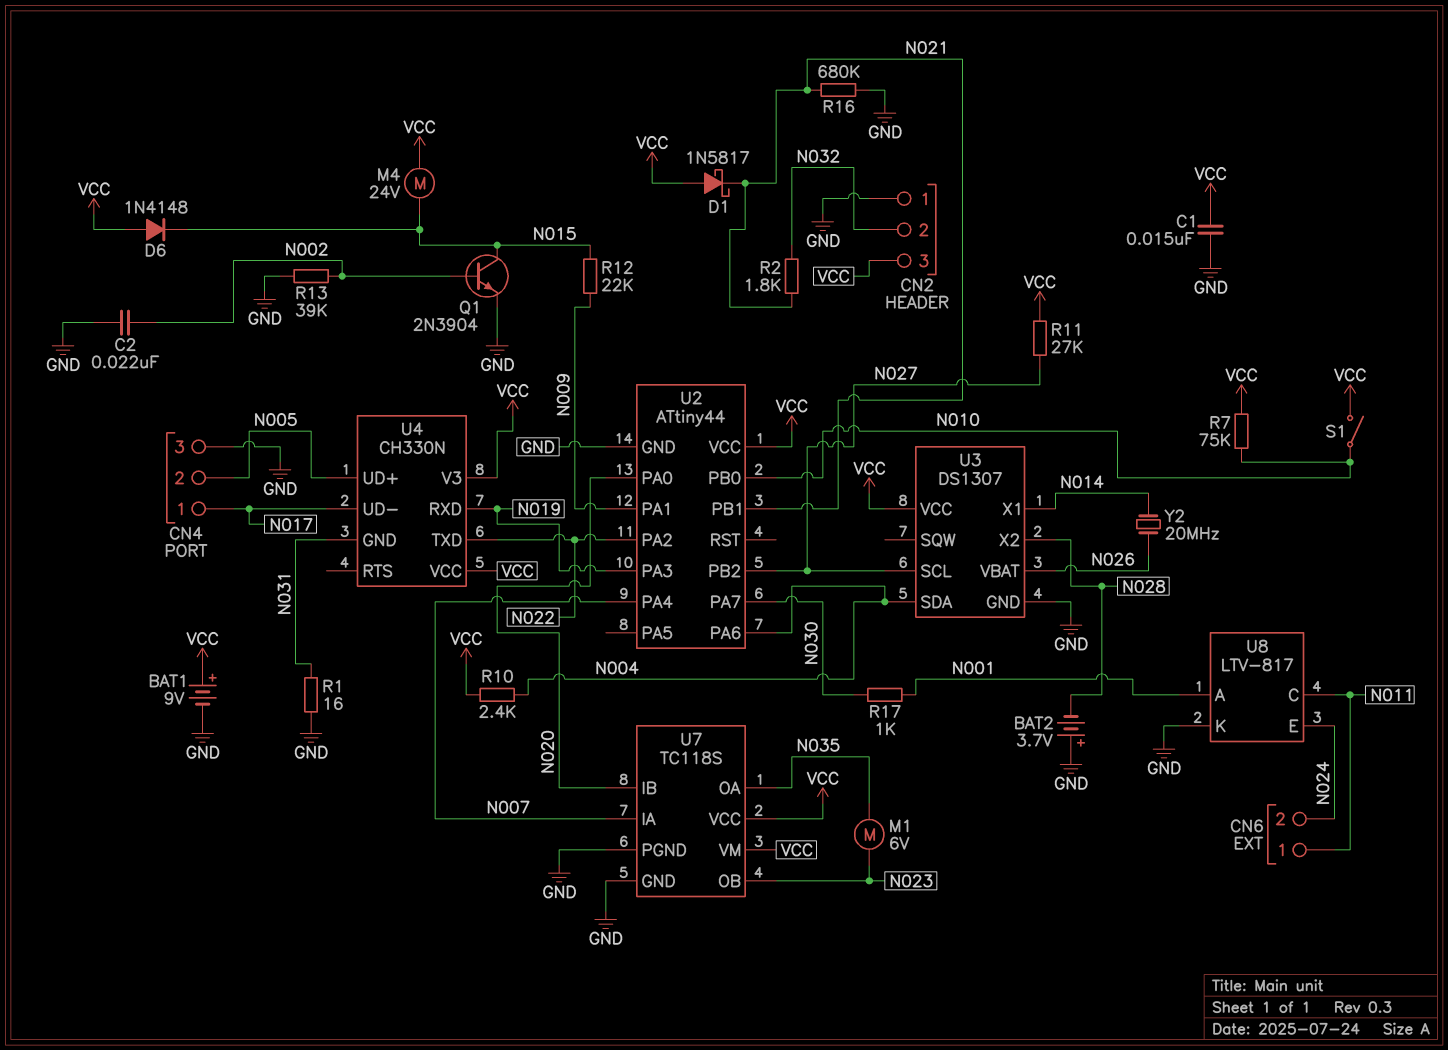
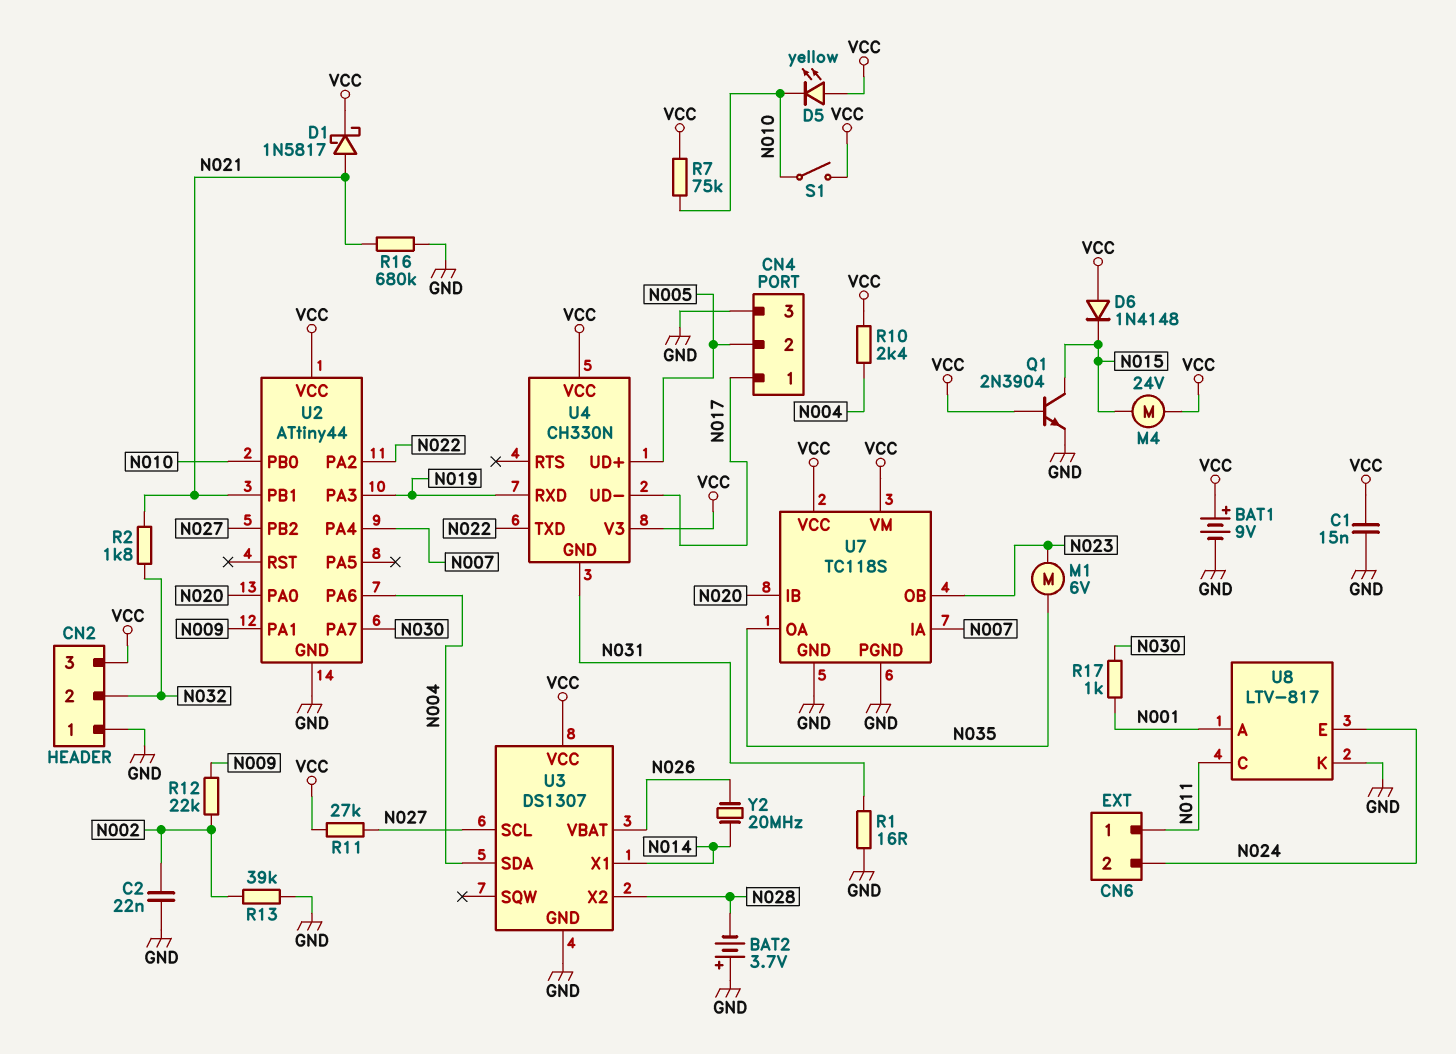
D1: schottky 1N5817 (A VCC, K N021) -> schottky 1N5817 (A N021, K VCC)
D5: none -> LED yellow (A VCC, K N010)
Q1: NPN 2N3904 (B N002, C N015, E GND) -> NPN 2N3904 (B VCC, C N015, E GND)
R12: 22k (N009, N015) -> 22k (N002, N009)

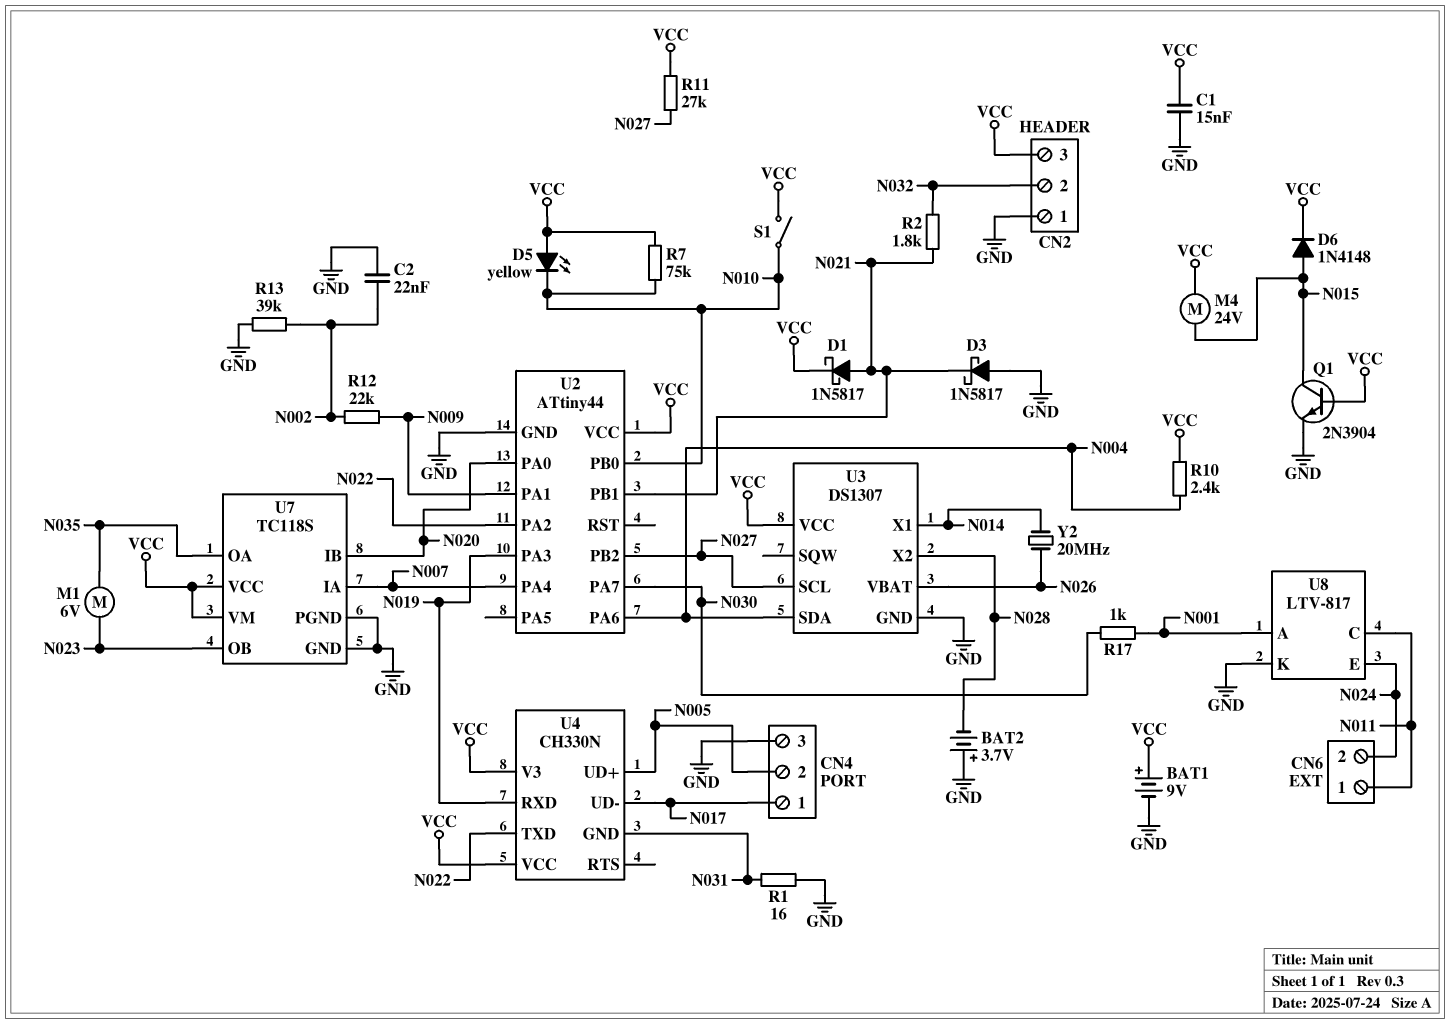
D3: none -> schottky 1N5817 (A GND, K N021)
D6: diode 1N4148 (A VCC, K N015) -> diode 1N4148 (A N015, K VCC)
R16: 680k (GND, N021) -> none

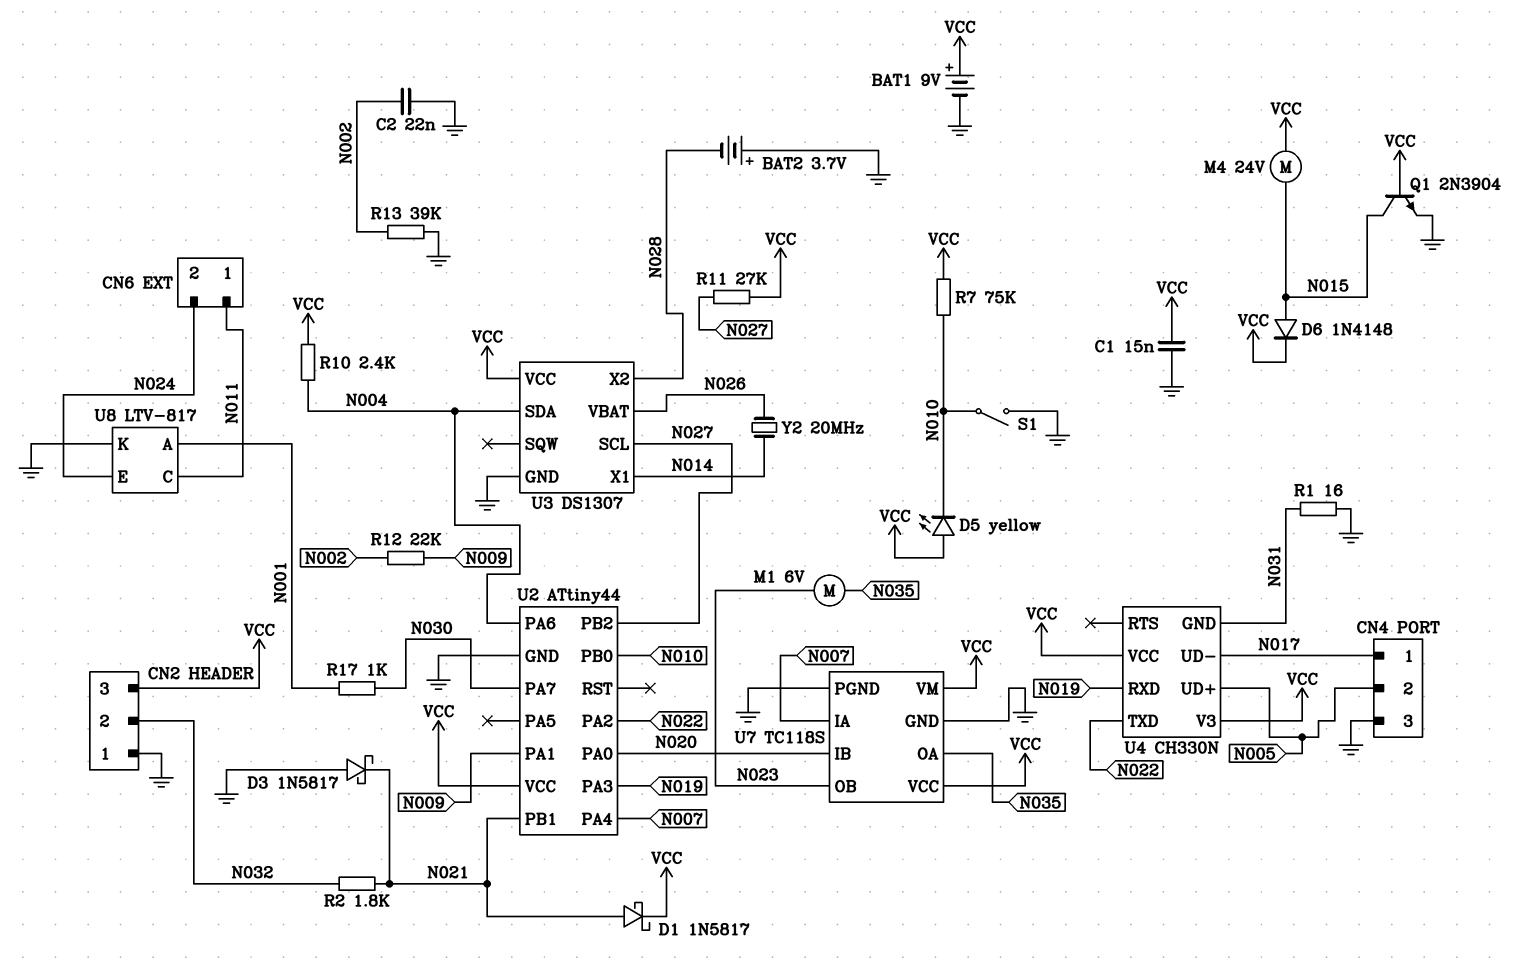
S1: switch (N010, VCC) -> switch (GND, N010)

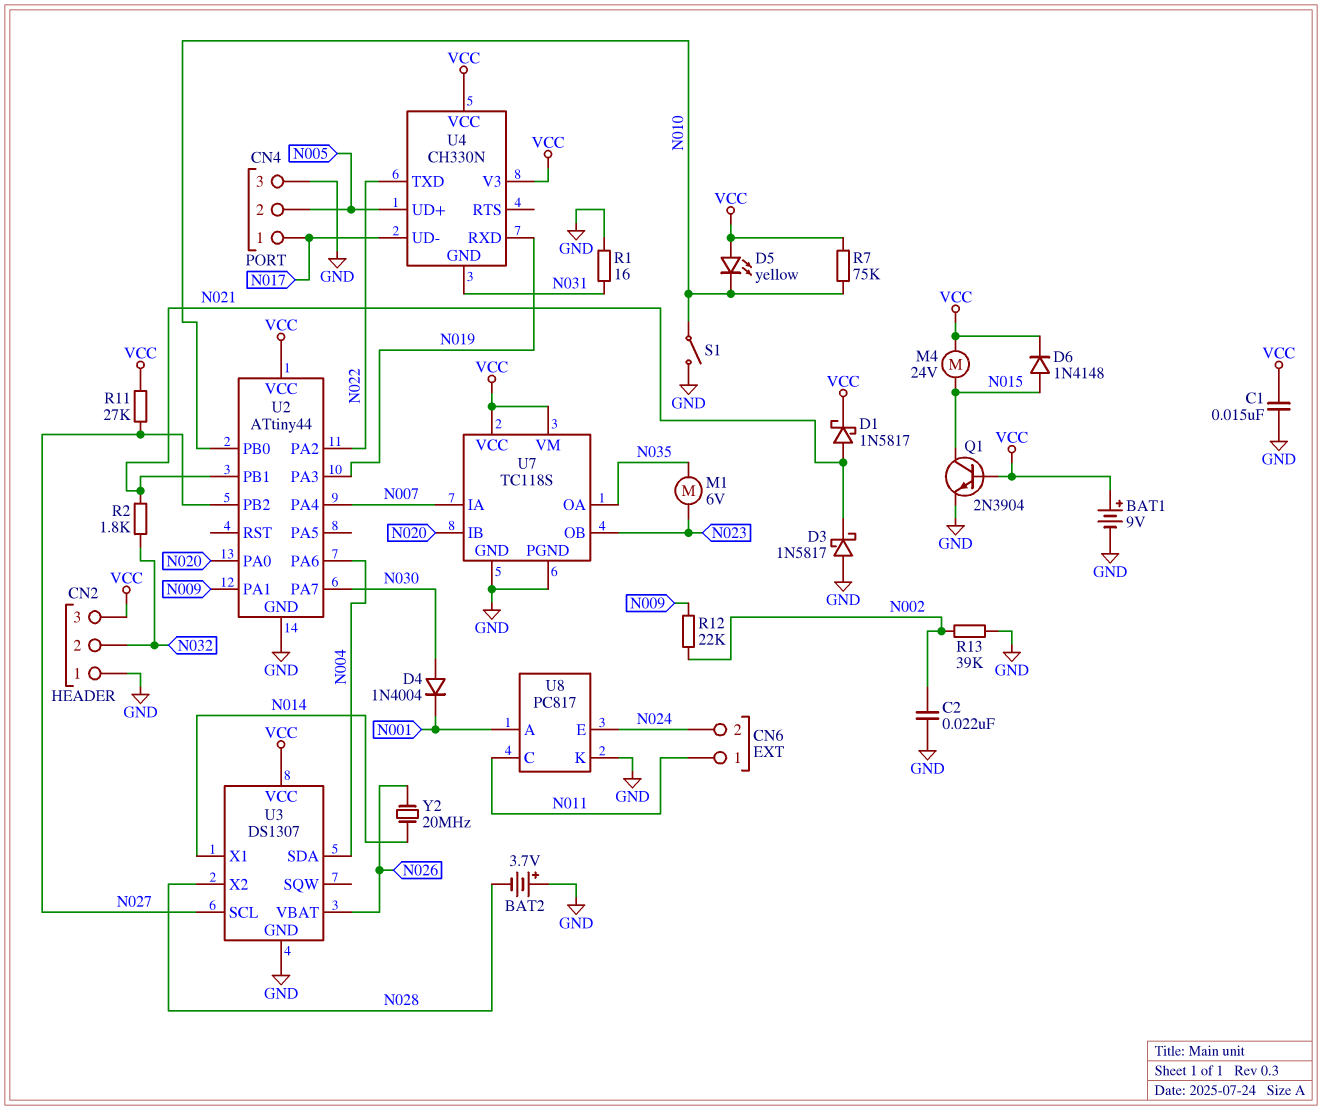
D4: none -> diode 1N4004 (A N030, K N001)
R10: 2.4k (N004, VCC) -> none
R17: 1k (N001, N030) -> none
U8: LTV-817 -> PC817

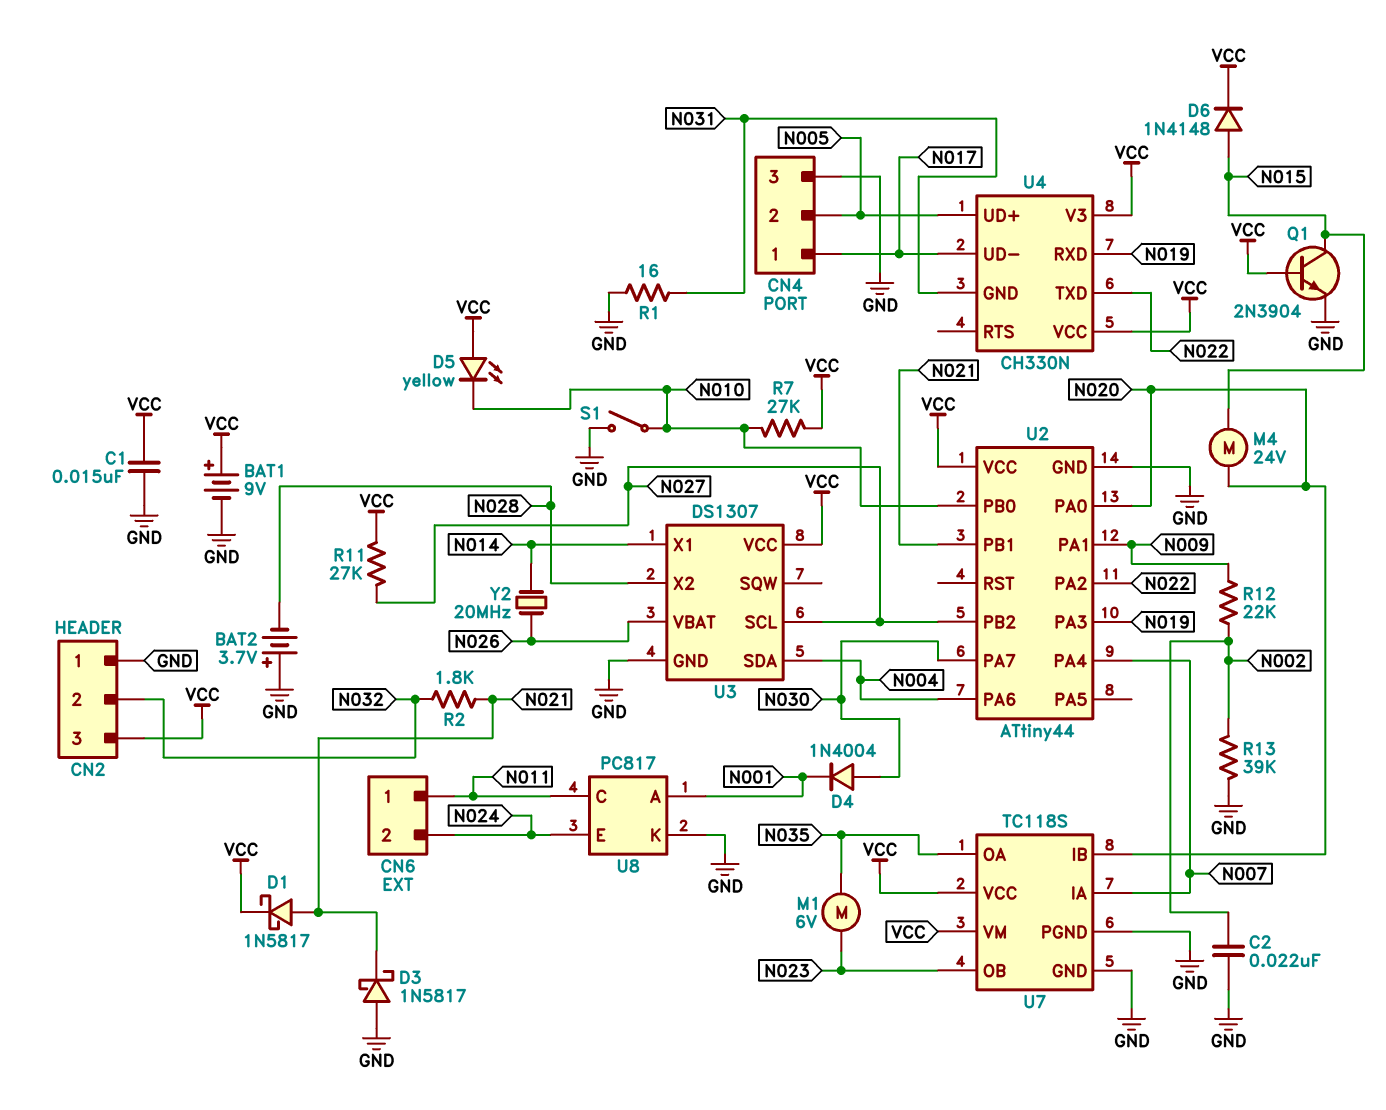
M4: motor 24V (N015, VCC) -> motor 24V (N015, N020)
R7: 75k (N010, VCC) -> 27k (N010, VCC)

